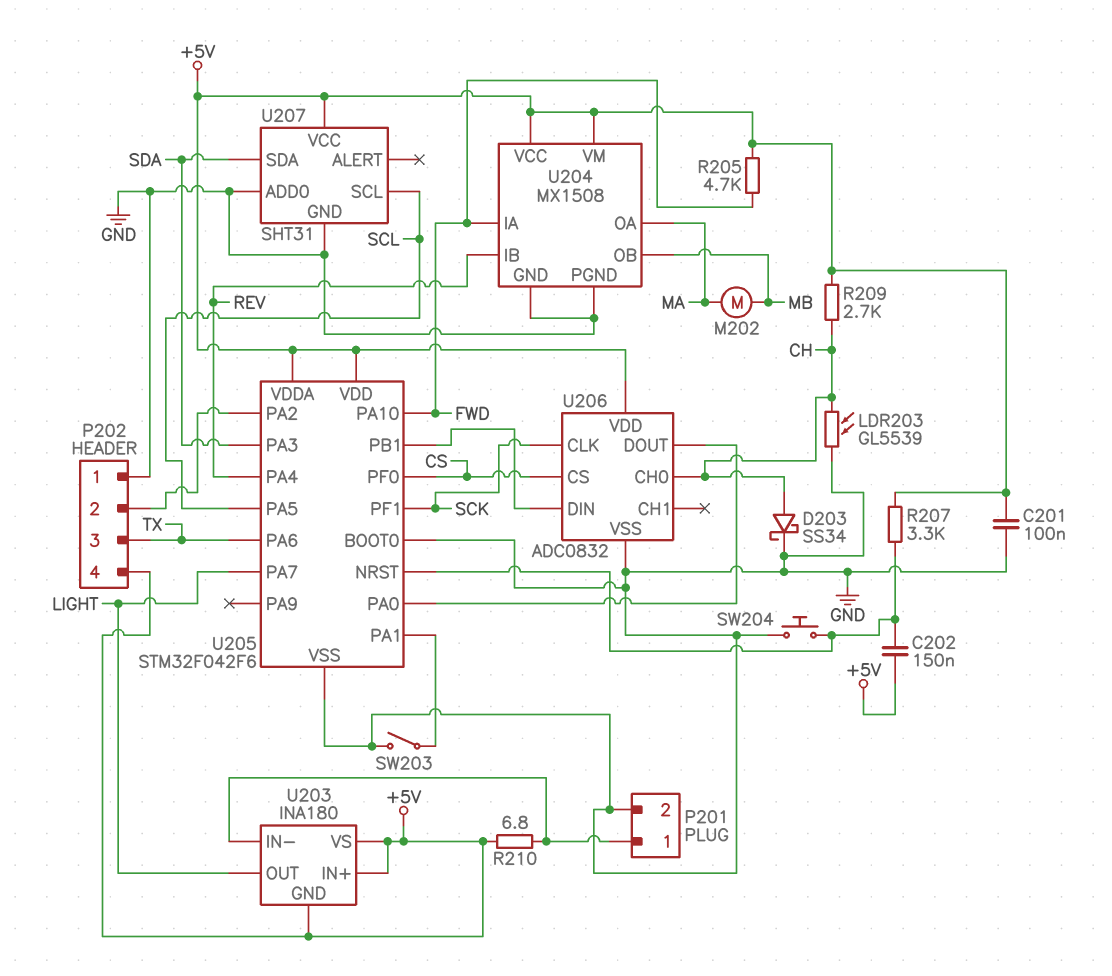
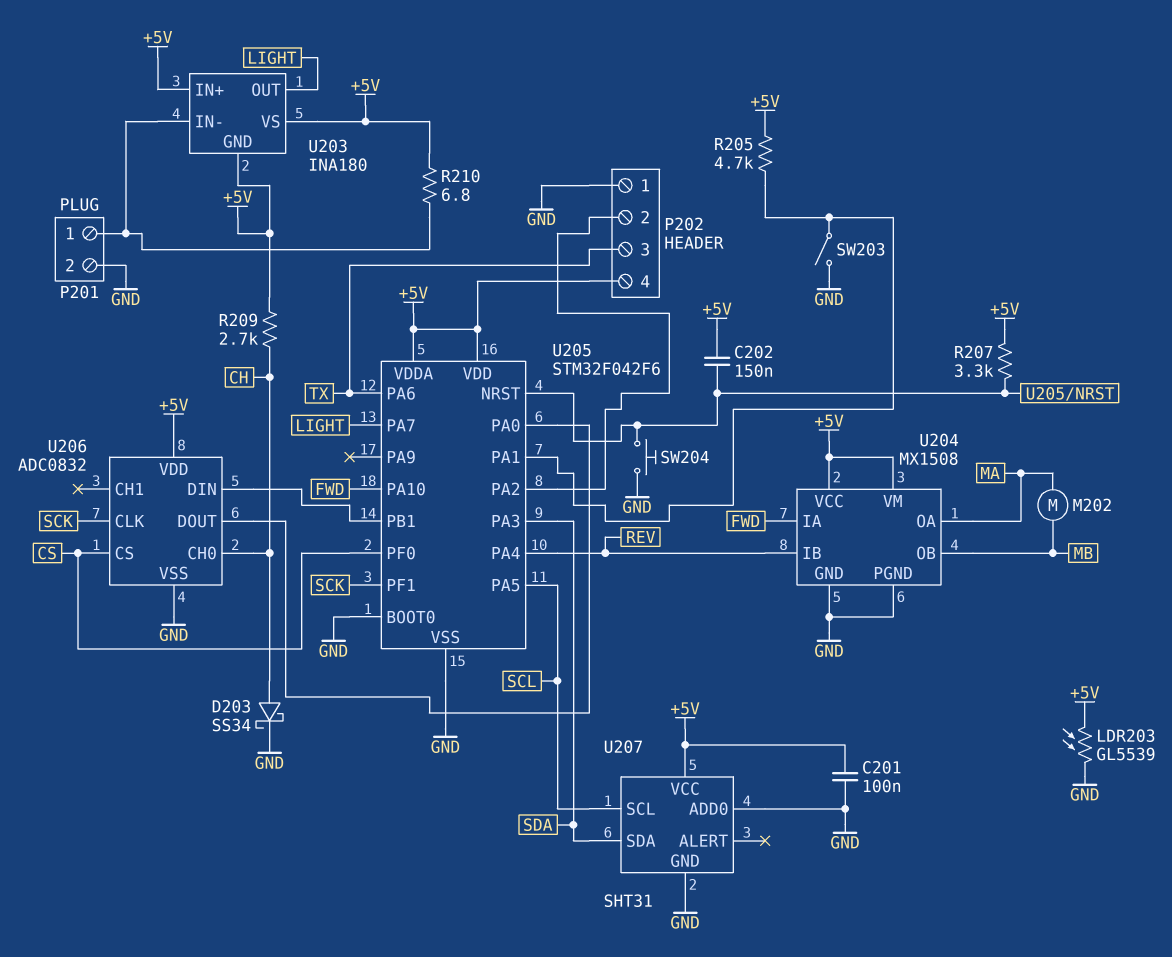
LDR203: GL5539 (CH, GND) -> GL5539 (+5V, GND)
R205: 4.7k (+5V, FWD) -> 4.7k (+5V, U205/PA1)

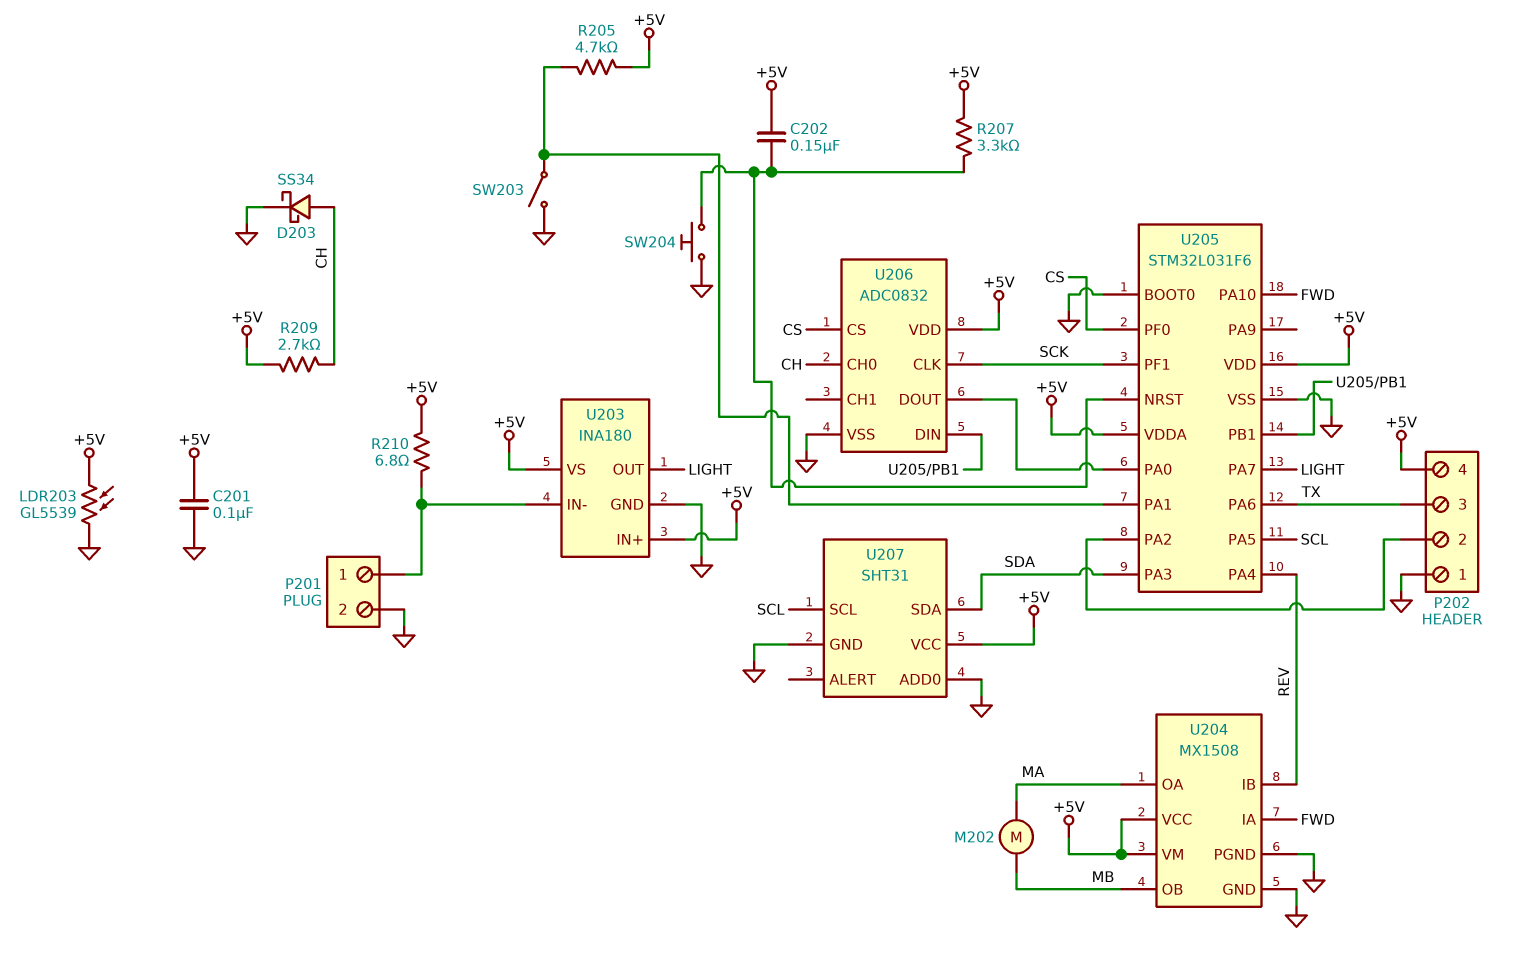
U203 pin GND: +5V -> GND
U205: STM32F042F6 -> STM32L031F6

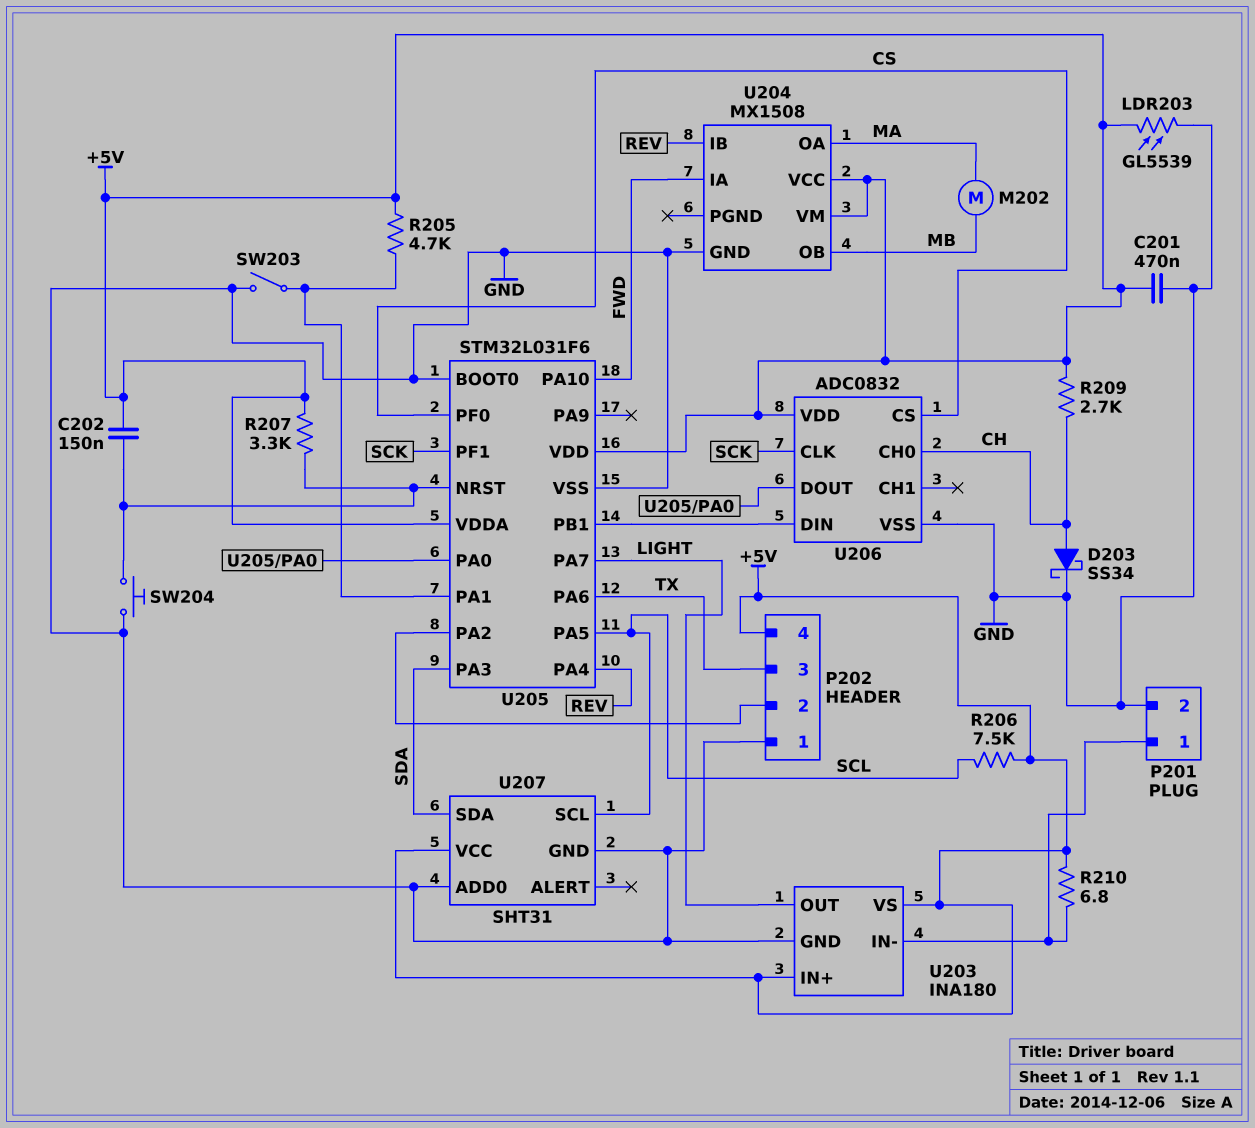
C201: 100nF (+5V, GND) -> 470nF (+5V, GND)
R206: none -> 7.5k (+5V, SCL)
U204 pin PGND: GND -> none

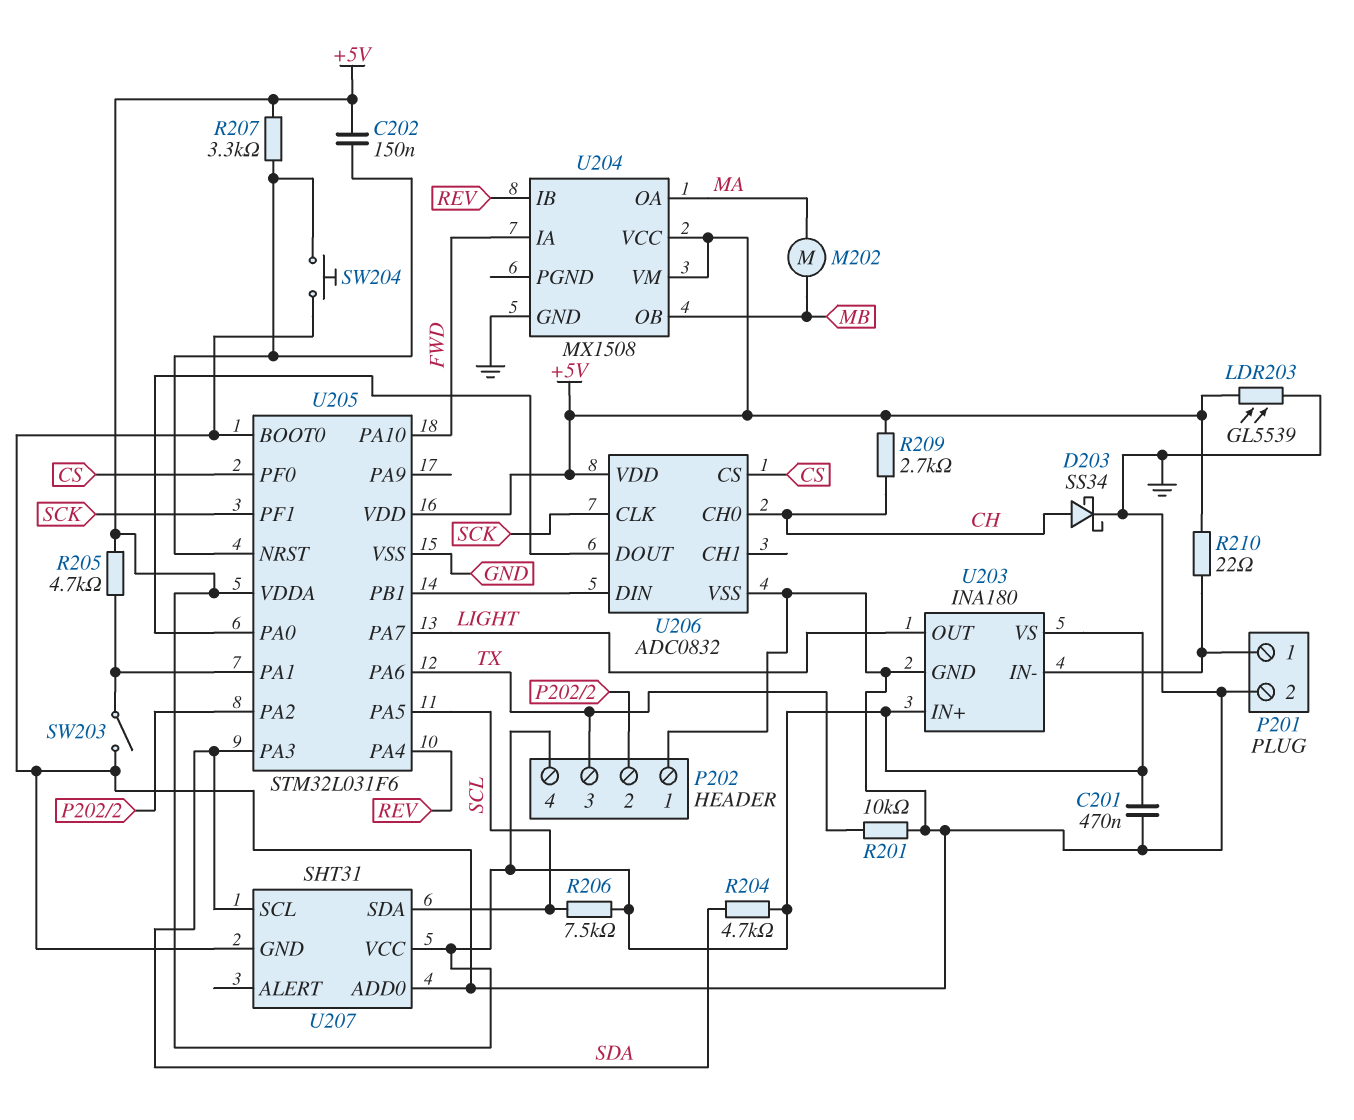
R201: none -> 10k (GND, TX)
R204: none -> 4.7k (+5V, SDA)
R210: 6.8 (+5V, P201/1) -> 22 (+5V, P201/1)
U207 pin SCL: SCL -> SDA
U207 pin SDA: SDA -> SCL

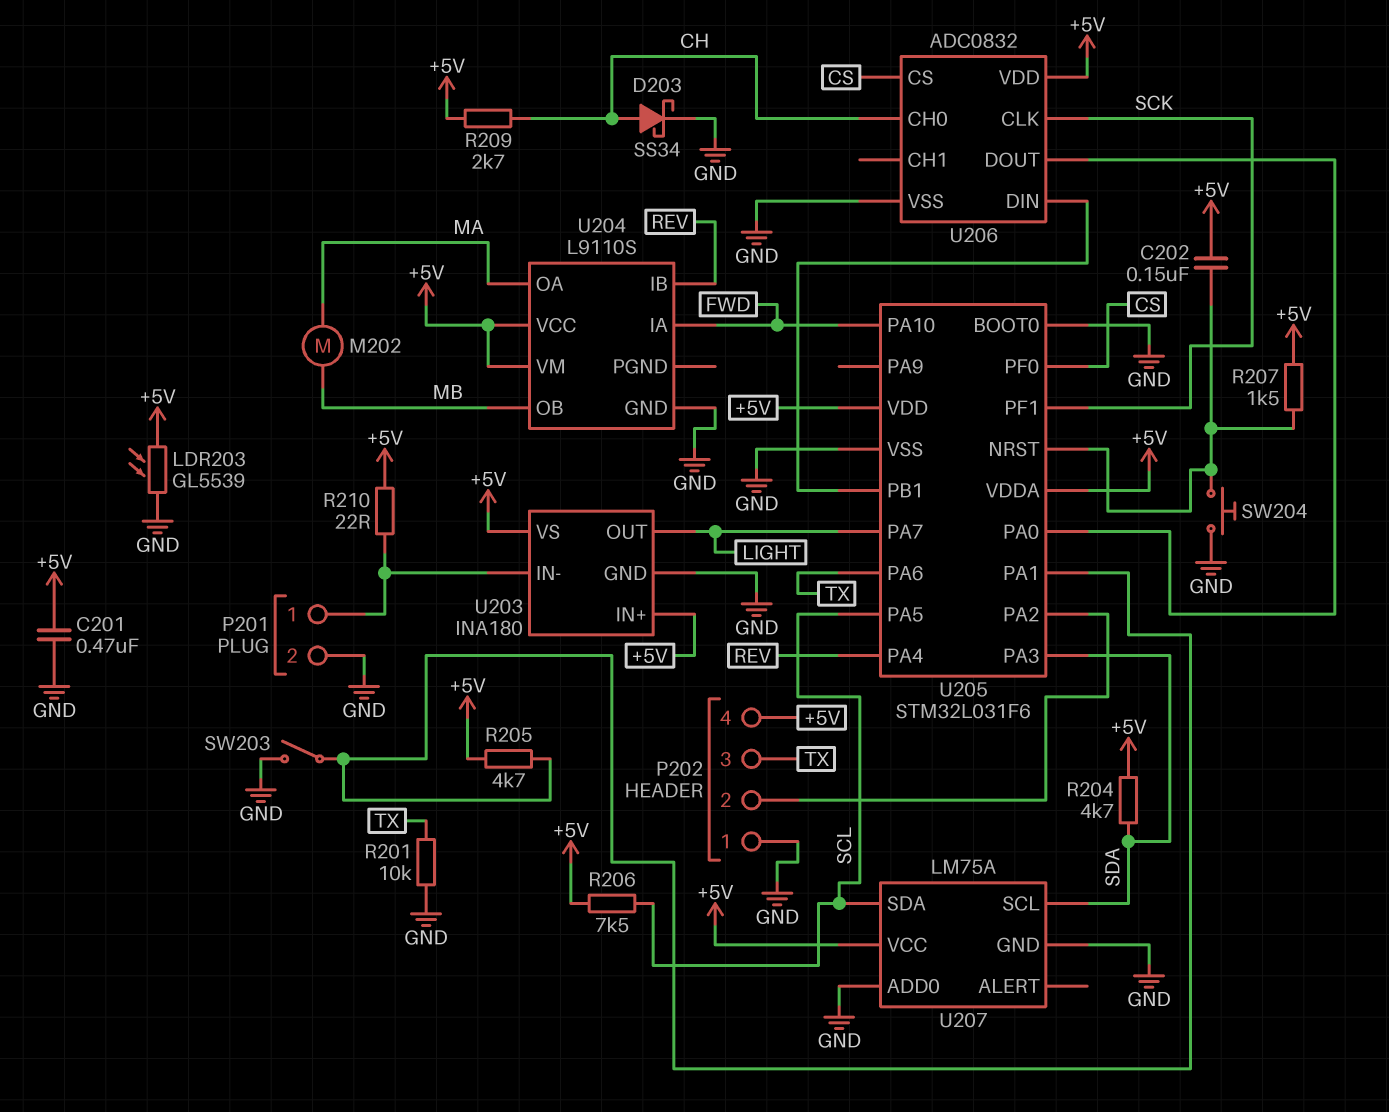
R207: 3.3k (+5V, U205/NRST) -> 1.5k (+5V, U205/NRST)
U204: MX1508 -> L9110S
U207: SHT31 -> LM75A

